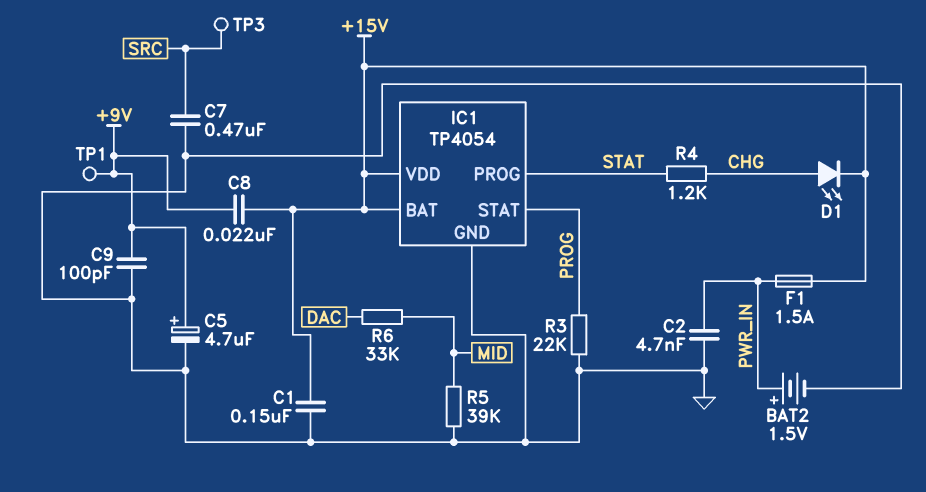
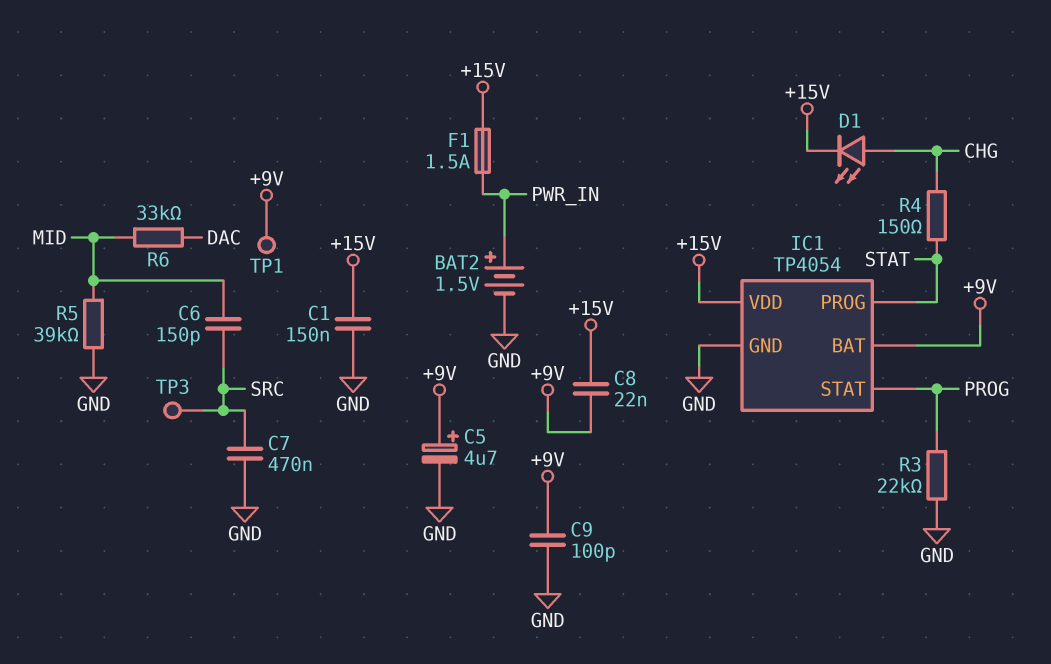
C2: 4.7nF (GND, PWR_IN) -> none
C6: none -> 150pF (MID, SRC)
IC1 pin BAT: +15V -> +9V
R4: 1.2k (CHG, STAT) -> 150 (CHG, STAT)

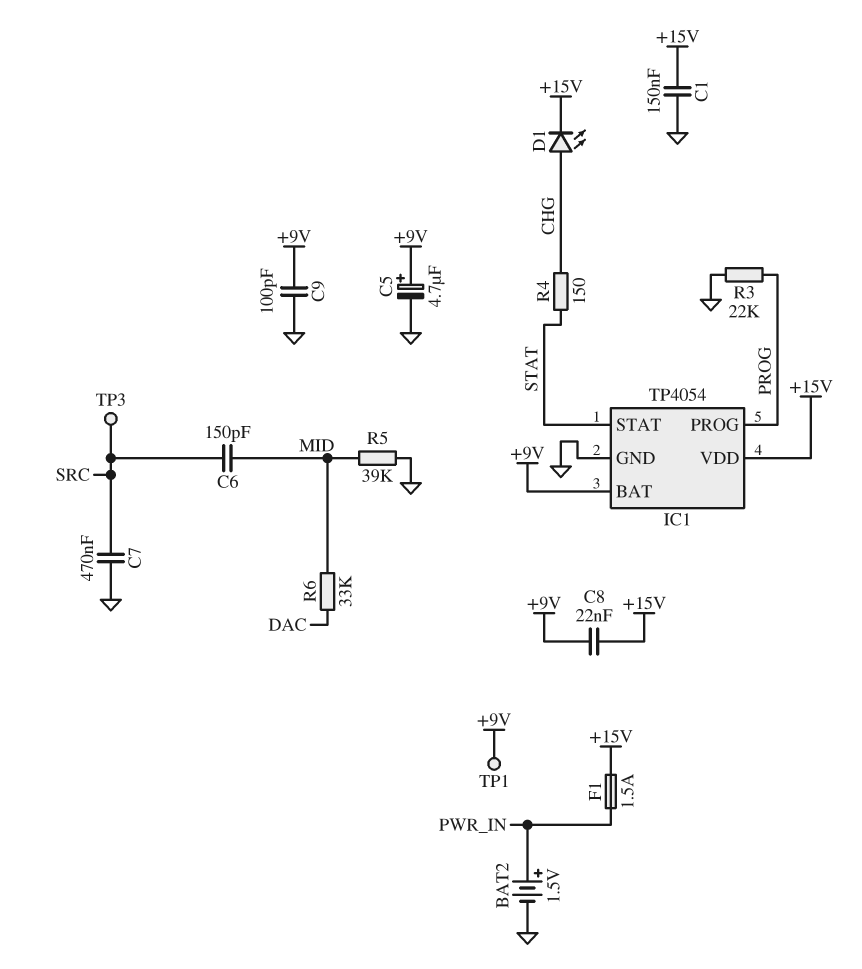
IC1 pin PROG: STAT -> PROG
IC1 pin STAT: PROG -> STAT

